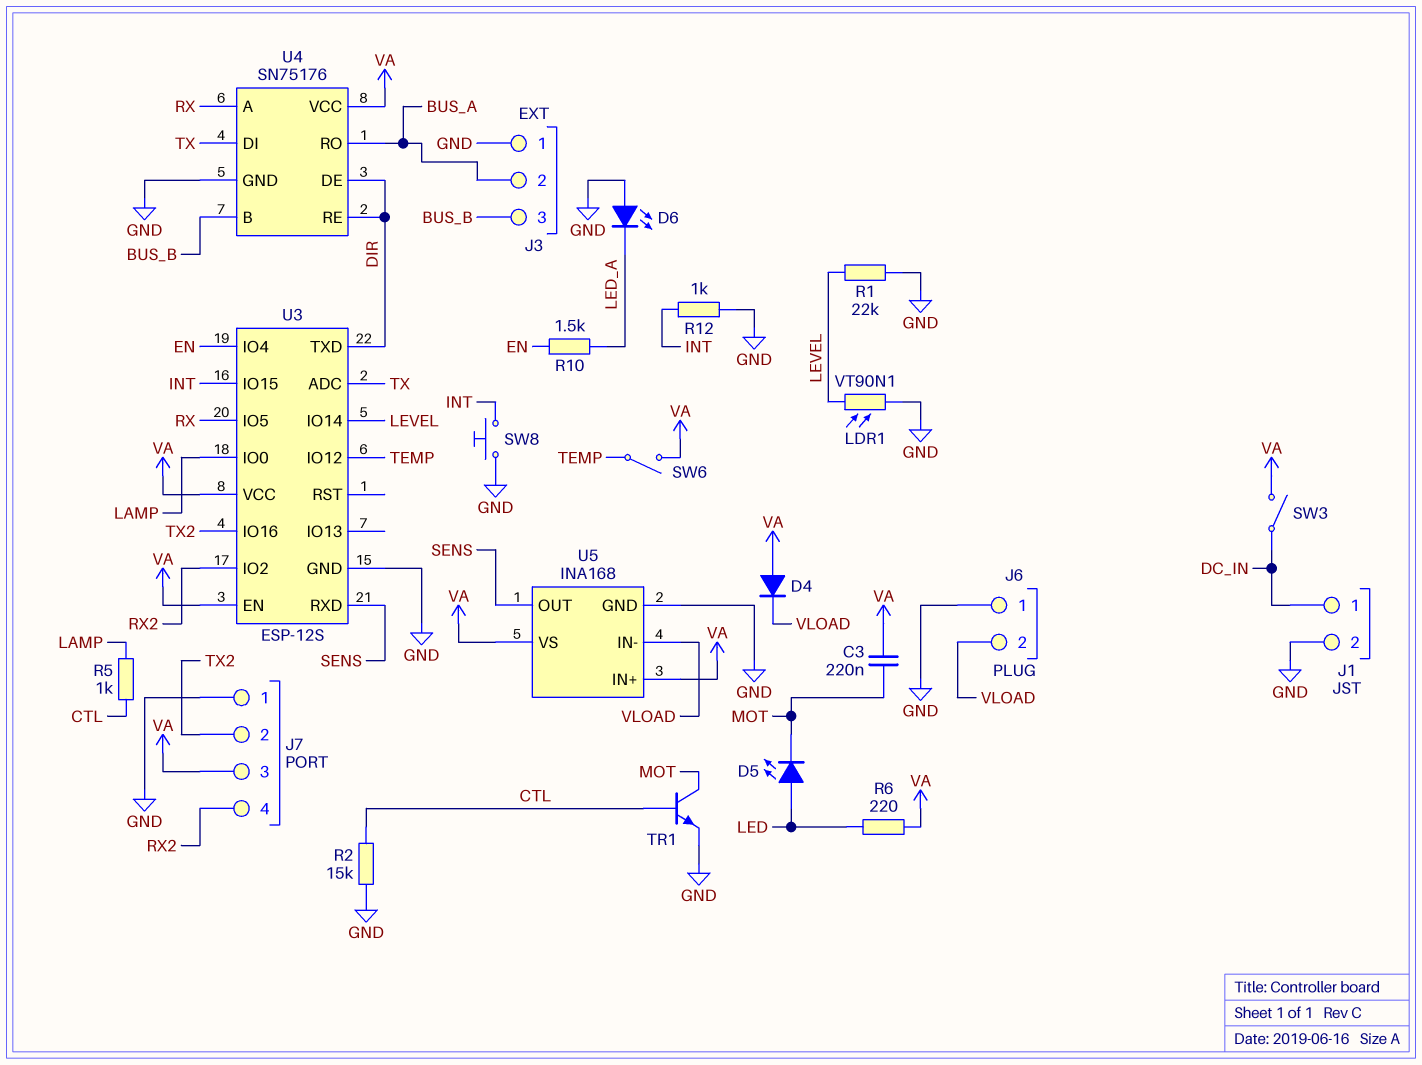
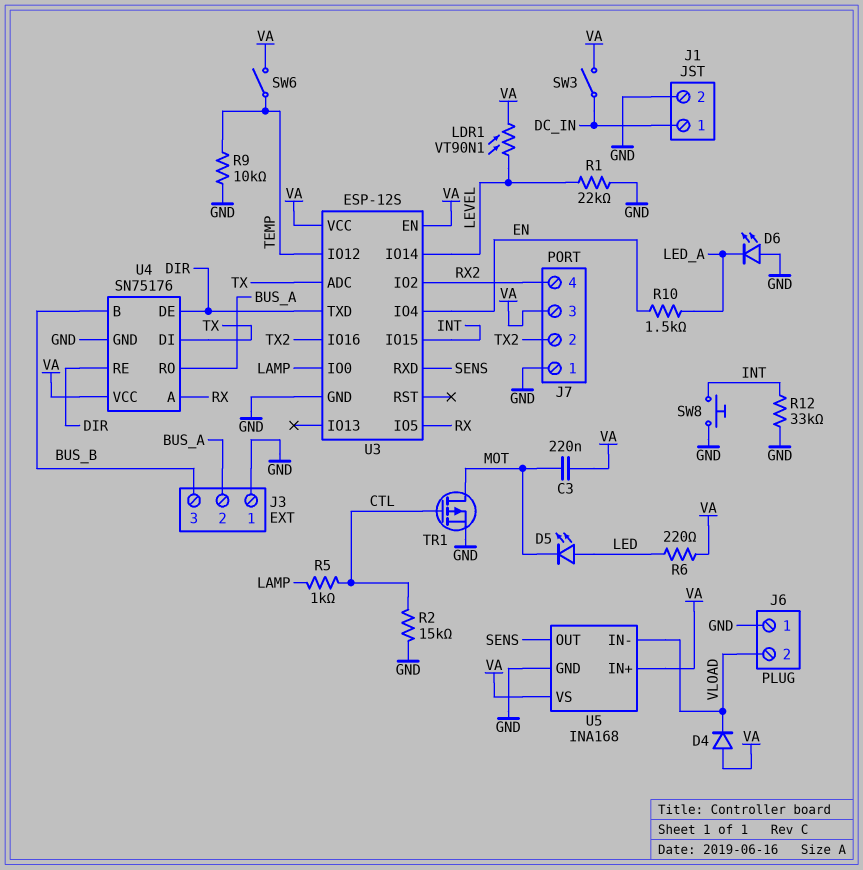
LDR1: VT90N1 (GND, LEVEL) -> VT90N1 (LEVEL, VA)
R9: none -> 10k (GND, TEMP)
R12: 1k (GND, INT) -> 33k (GND, INT)
TR1: NPN (B CTL, C MOT, E GND) -> PMOS (G CTL, D MOT, S GND)

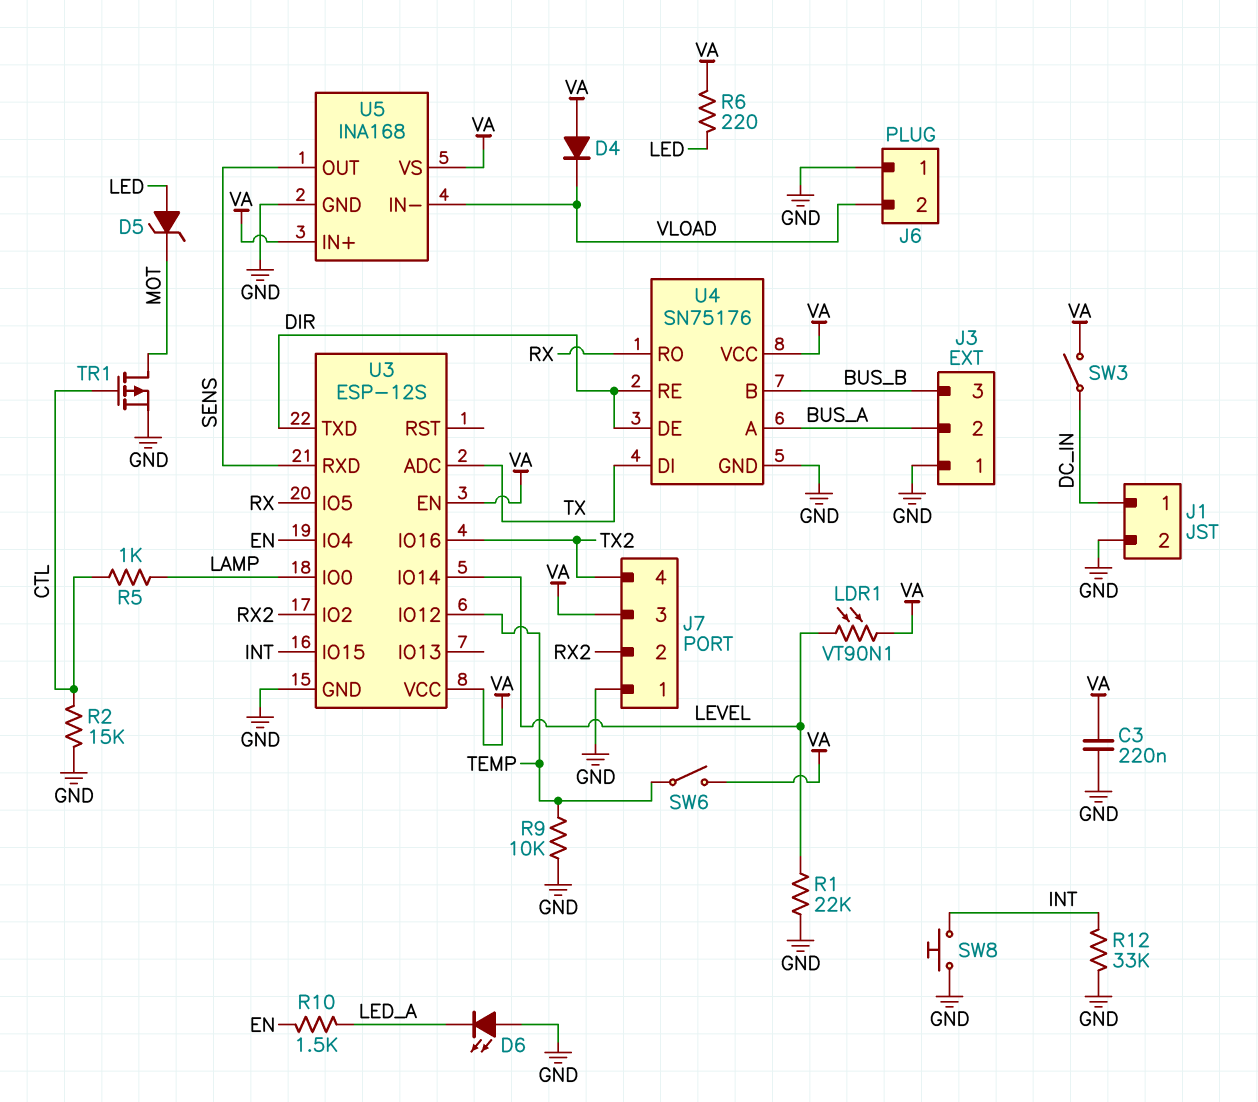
C3: 220nF (MOT, VA) -> 220nF (GND, VA)
D5: LED (A LED, K MOT) -> zener (A LED, K MOT)
J7 pin 2: TX2 -> RX2
J7 pin 4: RX2 -> TX2
U4 pin A: RX -> BUS_A
U4 pin RO: BUS_A -> RX

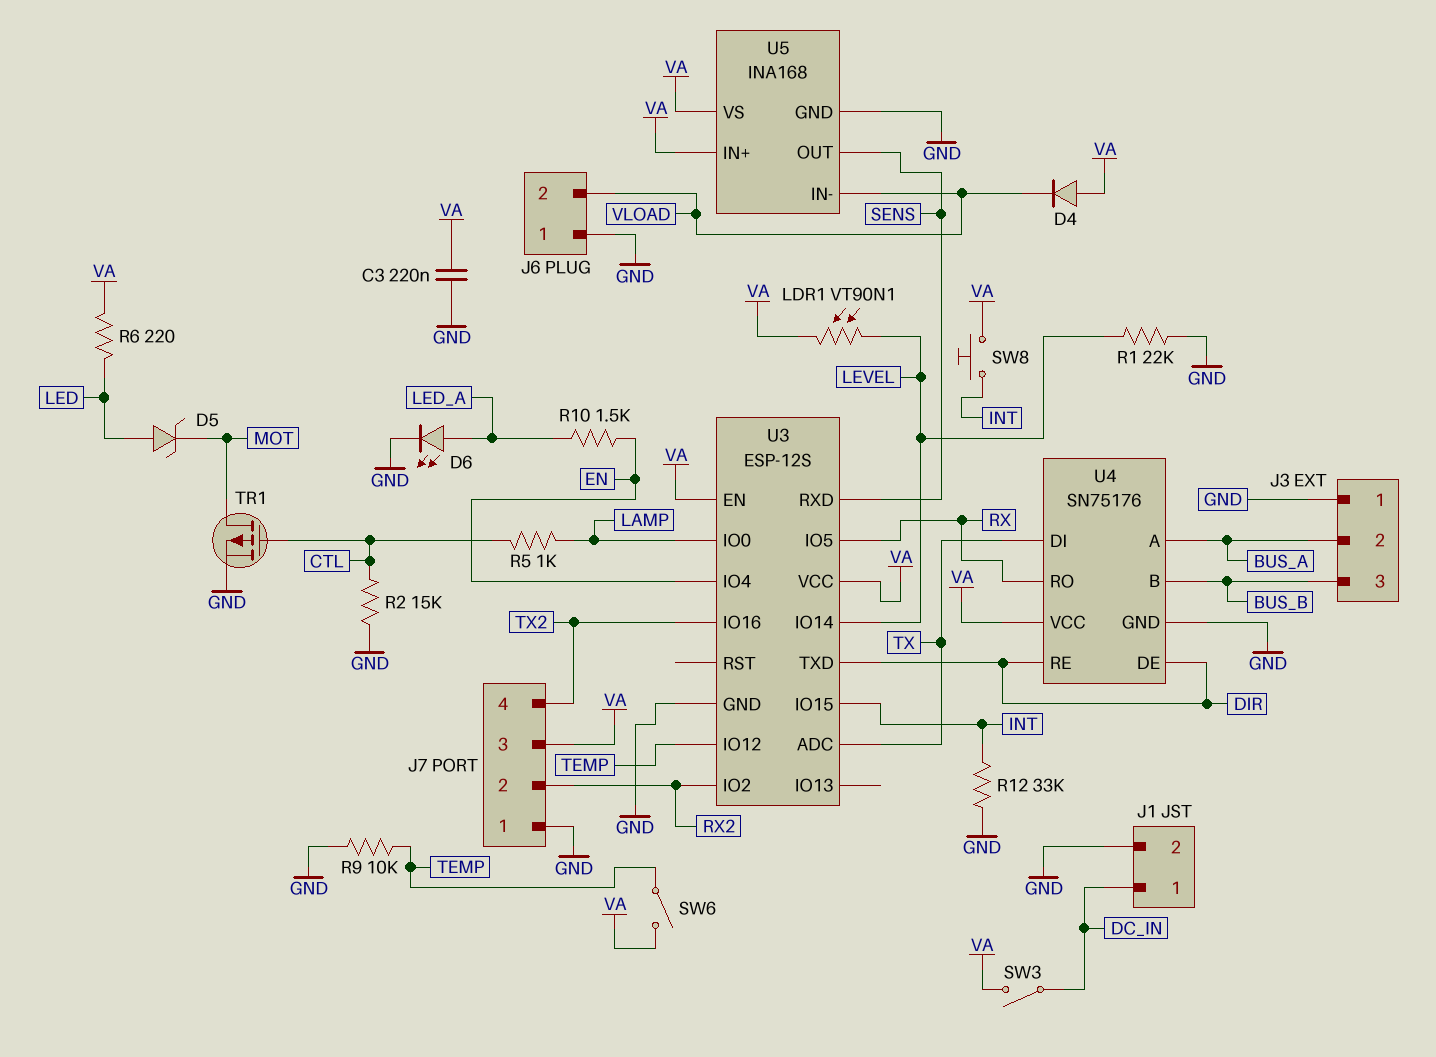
D6: LED (A GND, K LED_A) -> LED (A LED_A, K GND)
SW8: button (GND, INT) -> button (INT, VA)

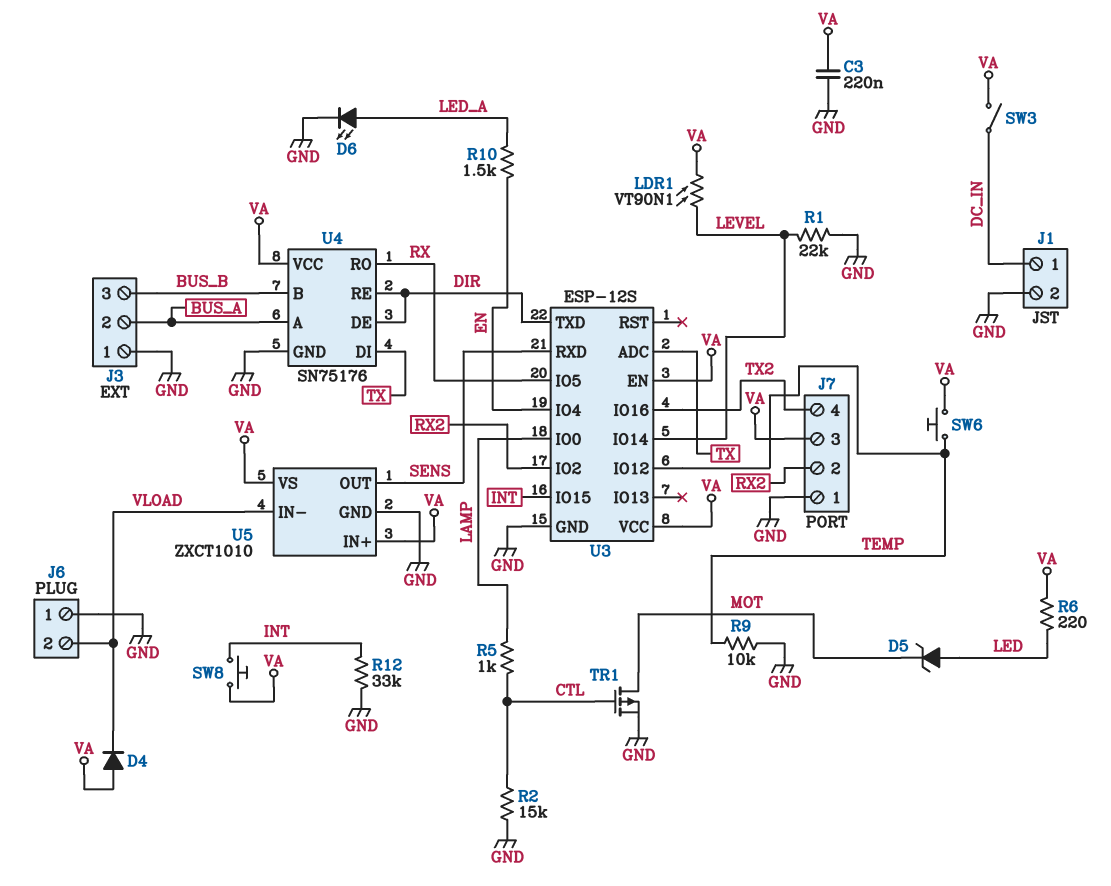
SW6: switch (TEMP, VA) -> button (TEMP, VA)
U5: INA168 -> ZXCT1010

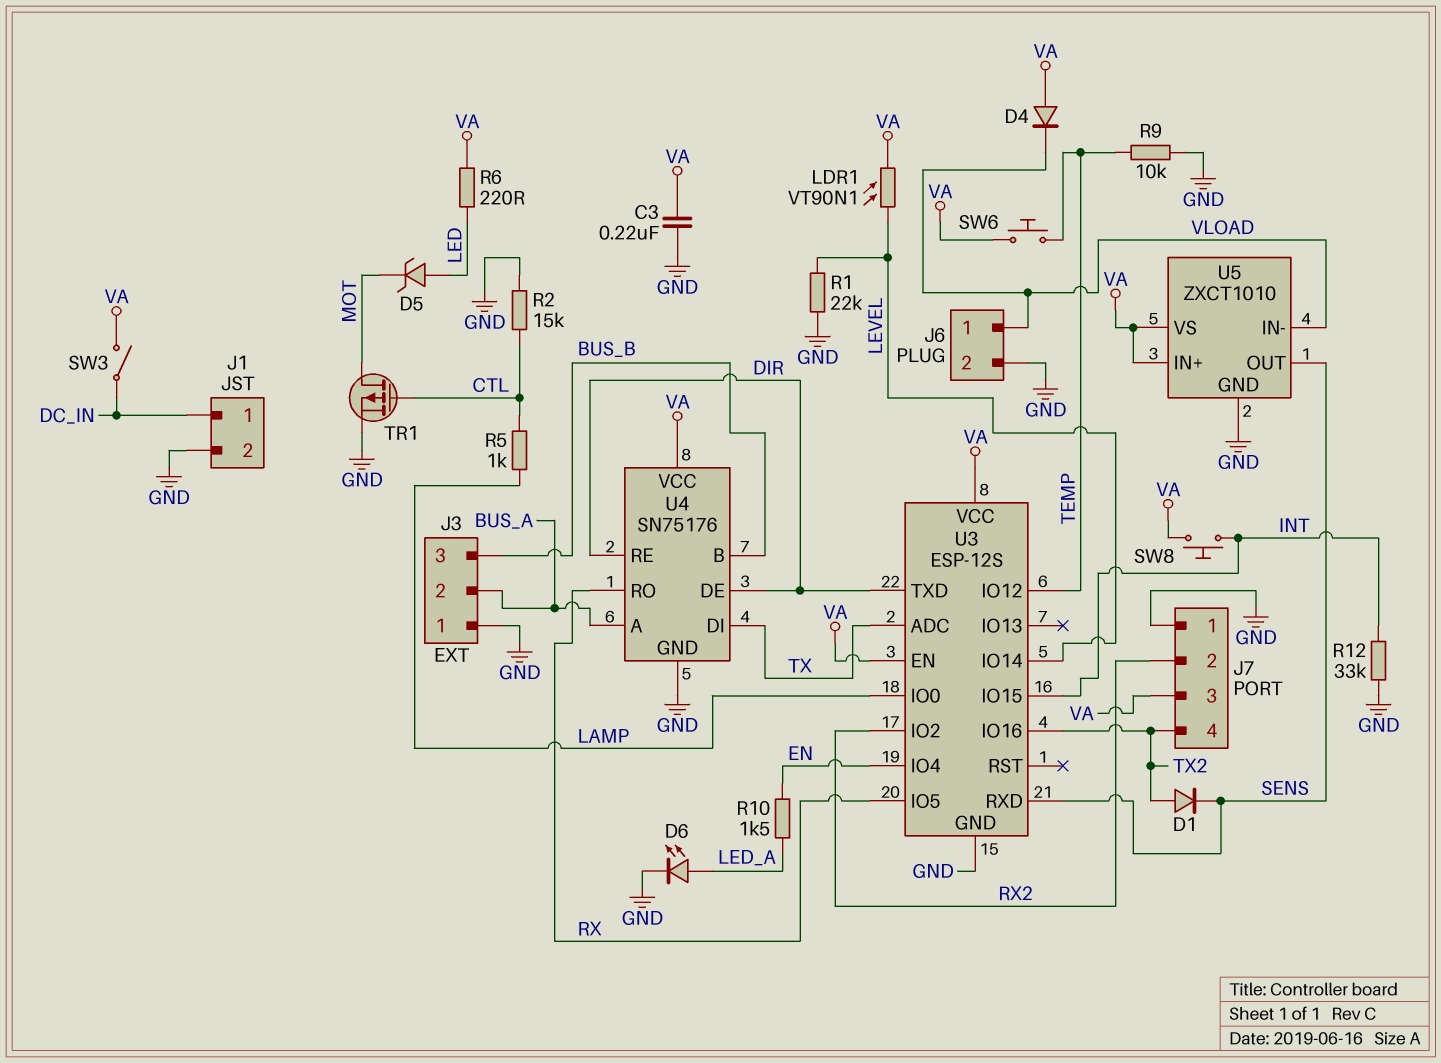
D1: none -> diode (A TX2, K SENS)
J6 pin 1: GND -> VLOAD
J6 pin 2: VLOAD -> GND

